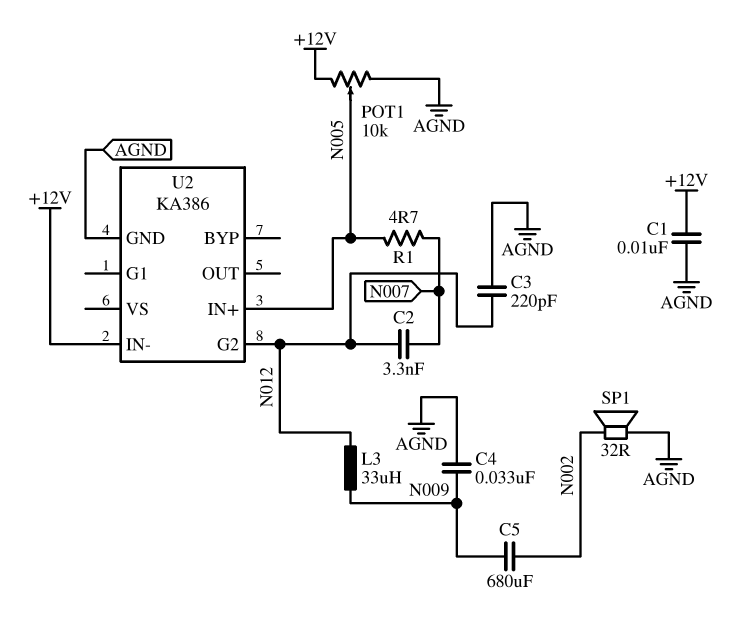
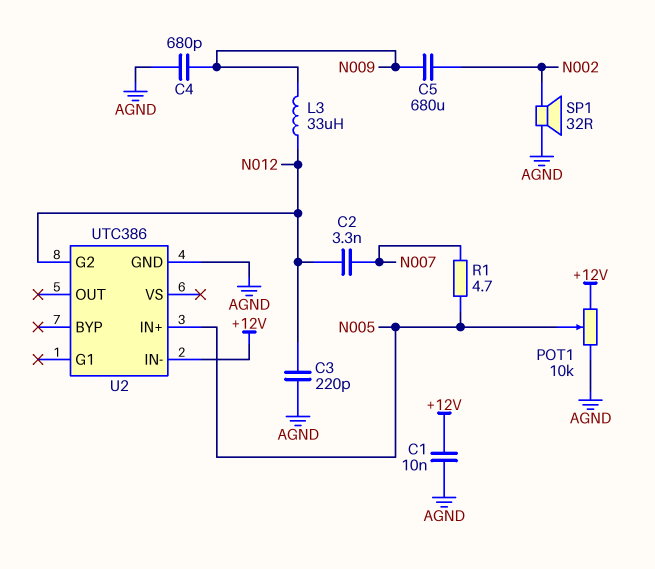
C4: 33nF (AGND, N009) -> 680pF (AGND, N009)
U2: KA386 -> UTC386

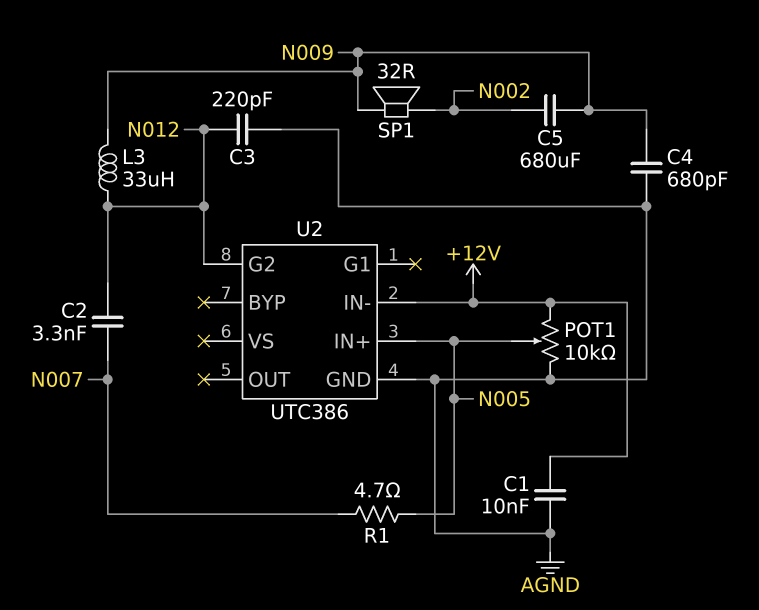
SP1: speaker 32R (AGND, N002) -> speaker 32R (N002, N009)

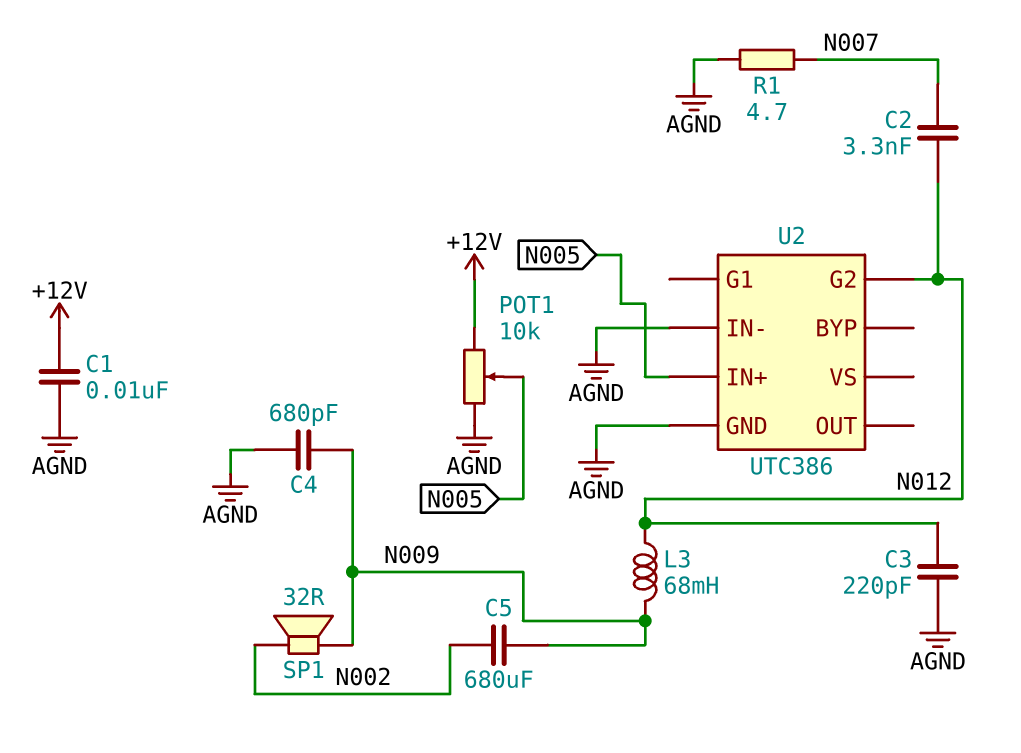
L3: 33uH (N009, N012) -> 68mH (N009, N012)
R1: 4.7 (N005, N007) -> 4.7 (AGND, N007)
U2 pin IN-: +12V -> AGND

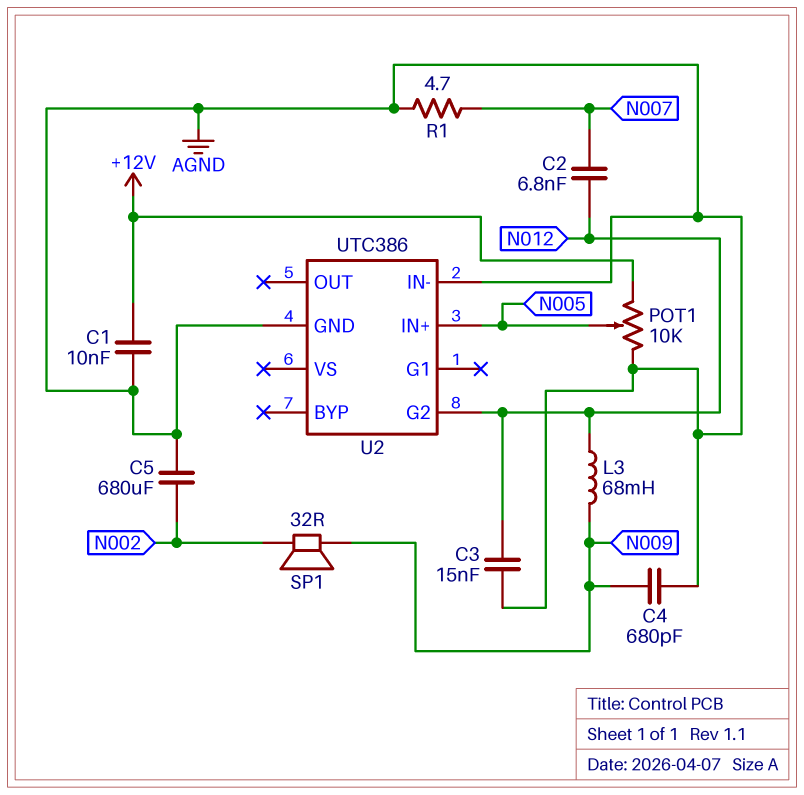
C2: 3.3nF (N007, N012) -> 6.8nF (N007, N012)
C3: 220pF (AGND, N012) -> 15nF (AGND, N012)
C5: 680uF (N002, N009) -> 680uF (AGND, N002)

